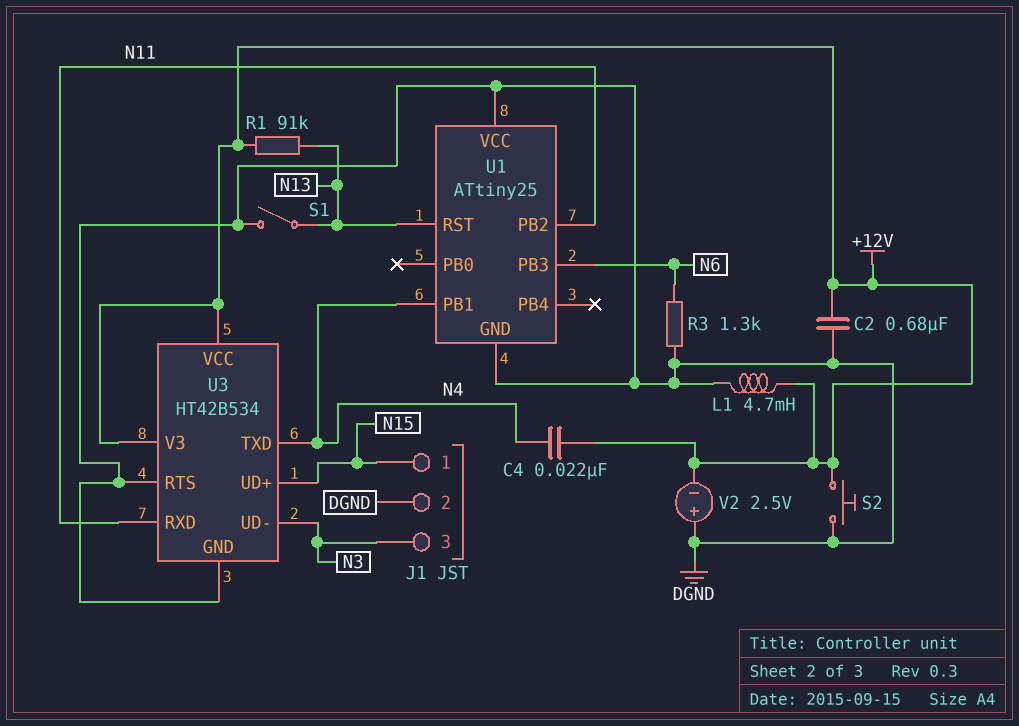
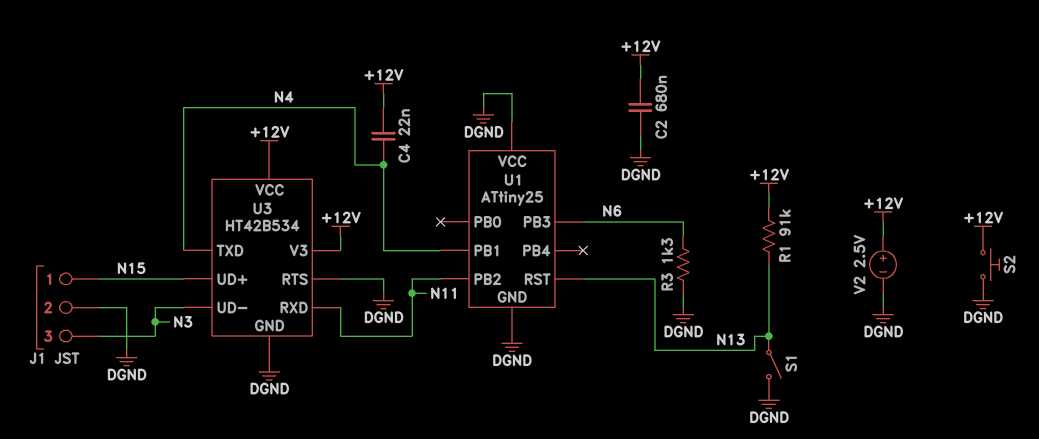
L1: 4.7mH (+12V, DGND) -> none
V2: 2.5V (plus DGND, minus +12V) -> 2.5V (plus +12V, minus DGND)

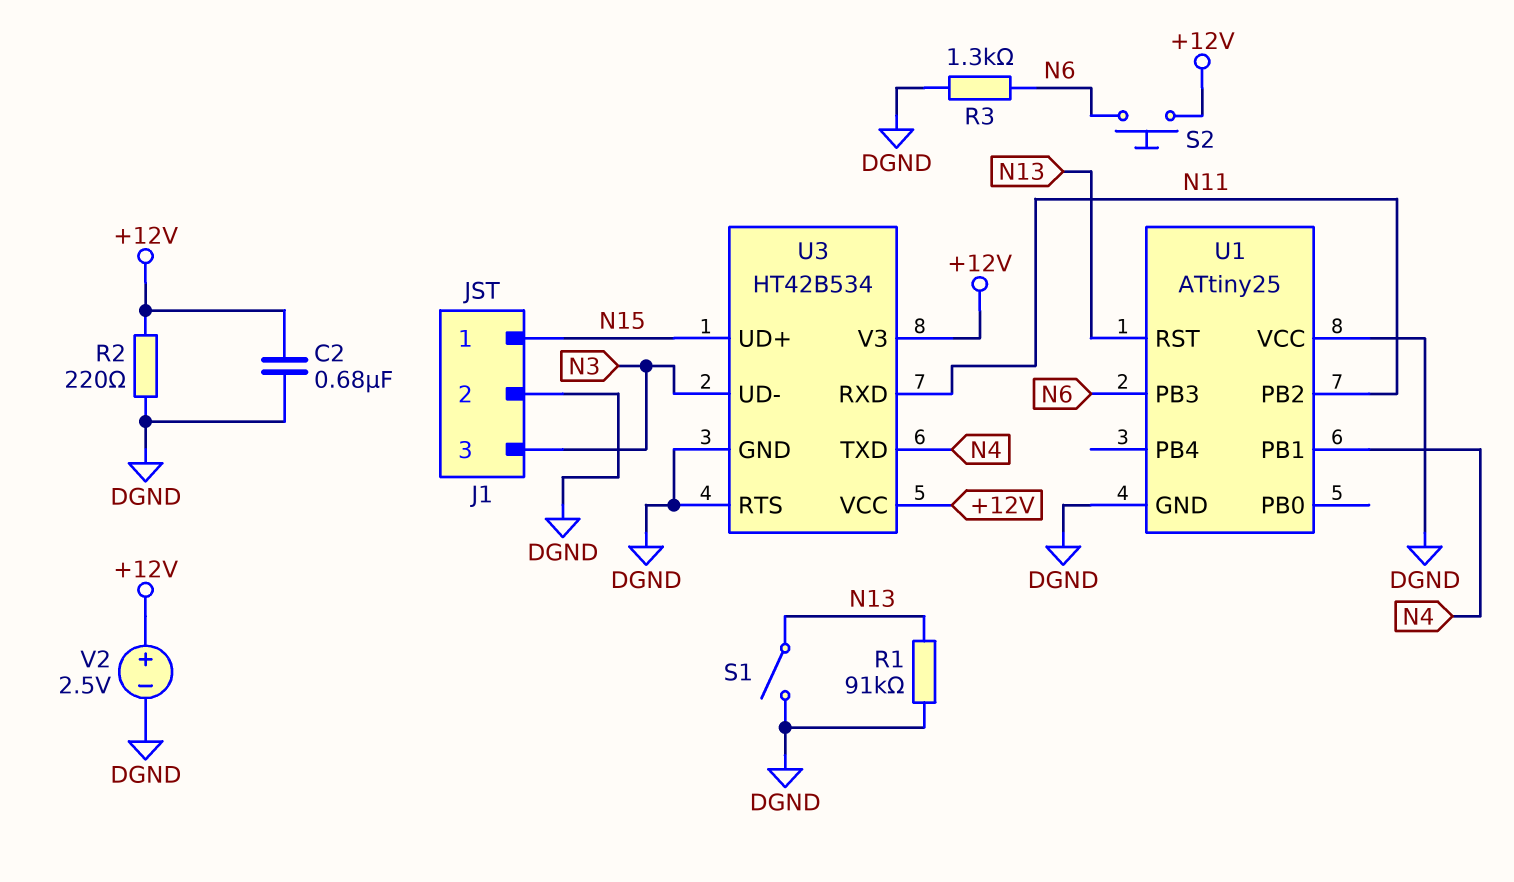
C4: 22nF (+12V, N4) -> none
R1: 91k (+12V, N13) -> 91k (DGND, N13)
R2: none -> 220 (+12V, DGND)
S2: button (+12V, DGND) -> button (+12V, N6)

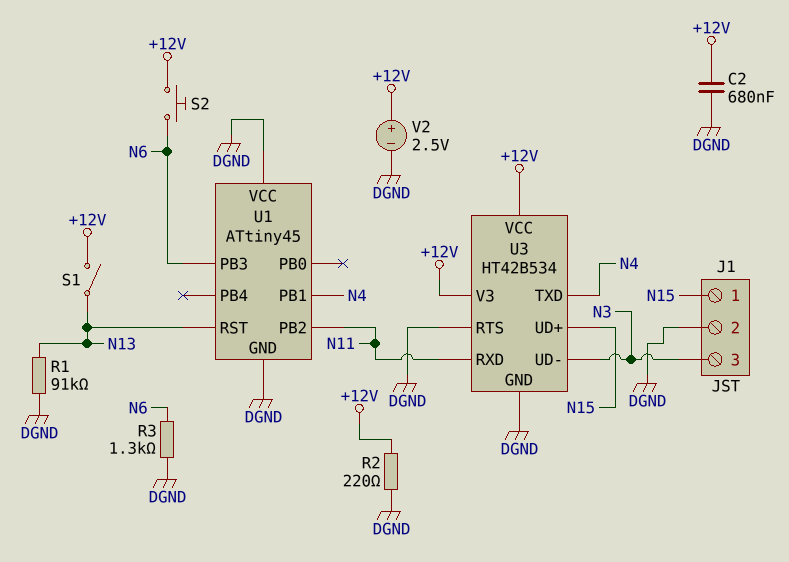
S1: switch (DGND, N13) -> switch (+12V, N13)
U1: ATtiny25 -> ATtiny45

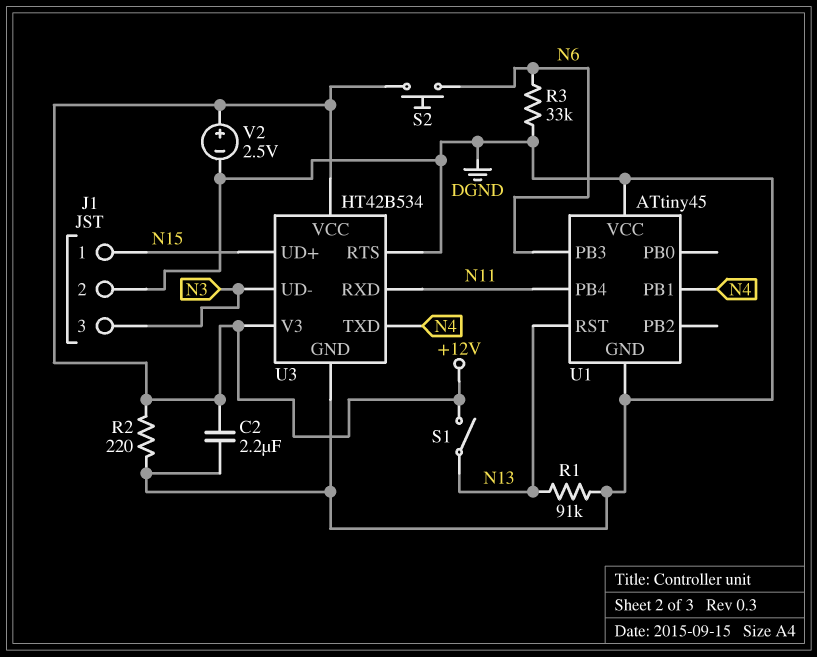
C2: 680nF (+12V, DGND) -> 2.2uF (+12V, DGND)
R3: 1.3k (DGND, N6) -> 33k (DGND, N6)
U1 pin PB2: N11 -> none
U1 pin PB4: none -> N11

